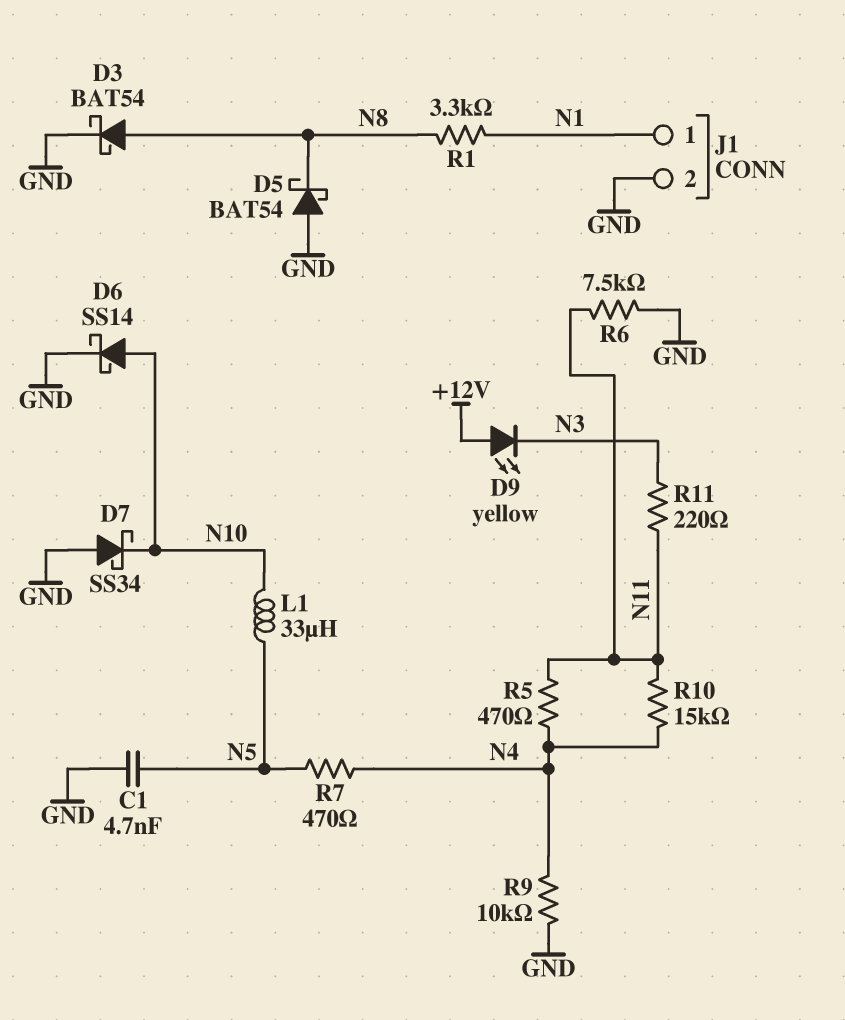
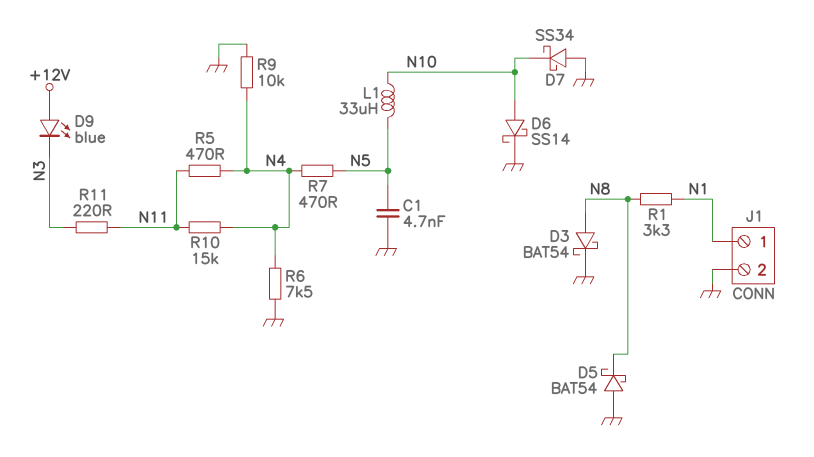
D9: LED yellow (A +12V, K N3) -> LED blue (A +12V, K N3)
R6: 7.5k (GND, N11) -> 7.5k (GND, N4)

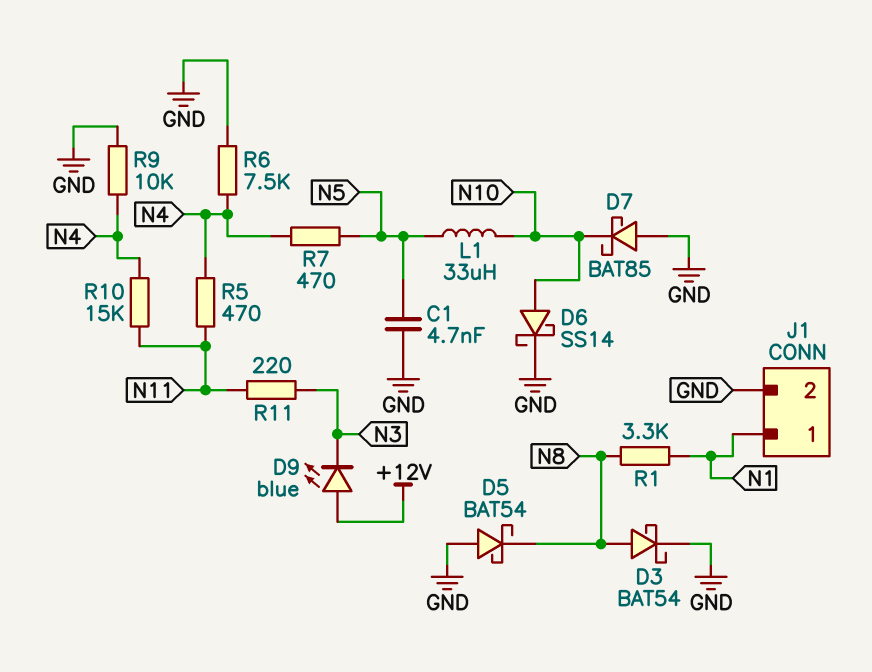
D7: schottky SS34 (A GND, K N10) -> schottky BAT85 (A GND, K N10)

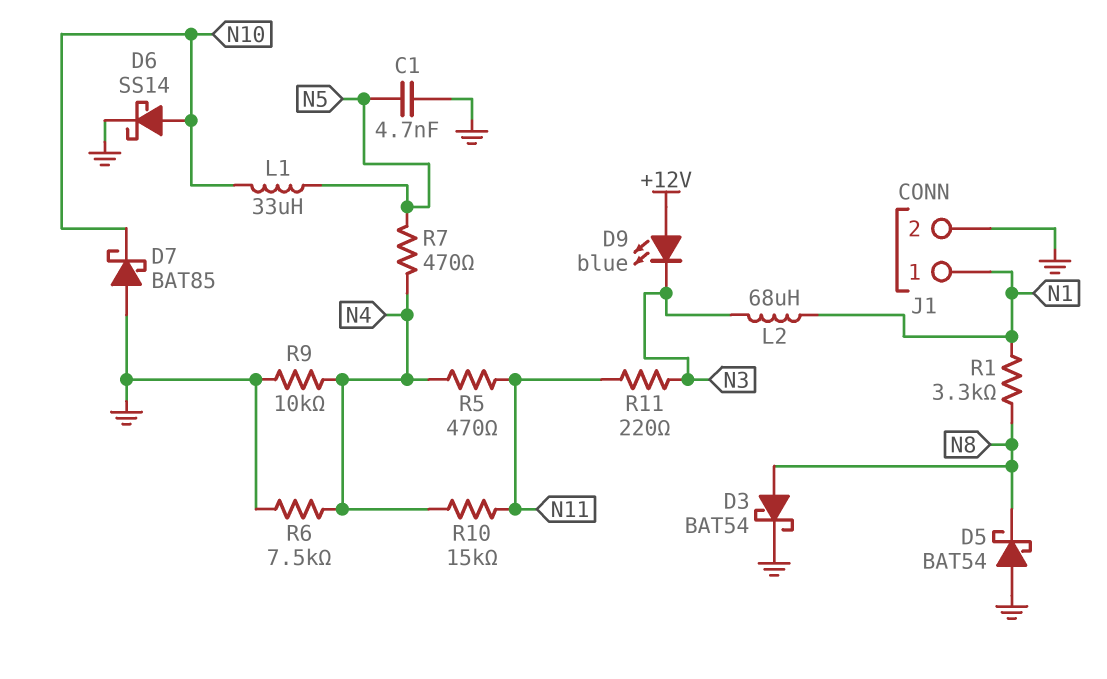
L2: none -> 68uH (N1, N3)

